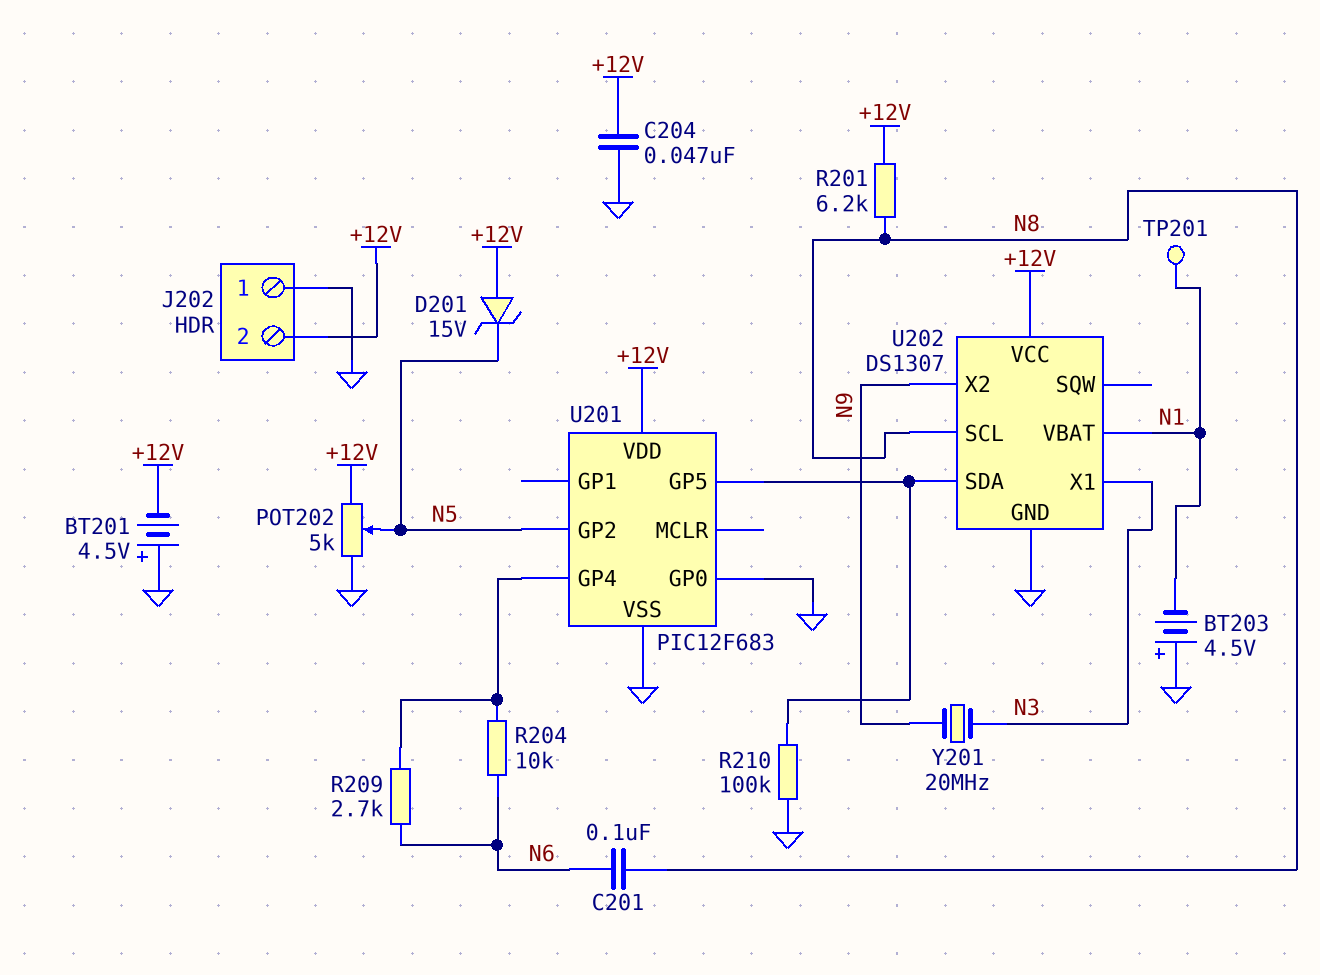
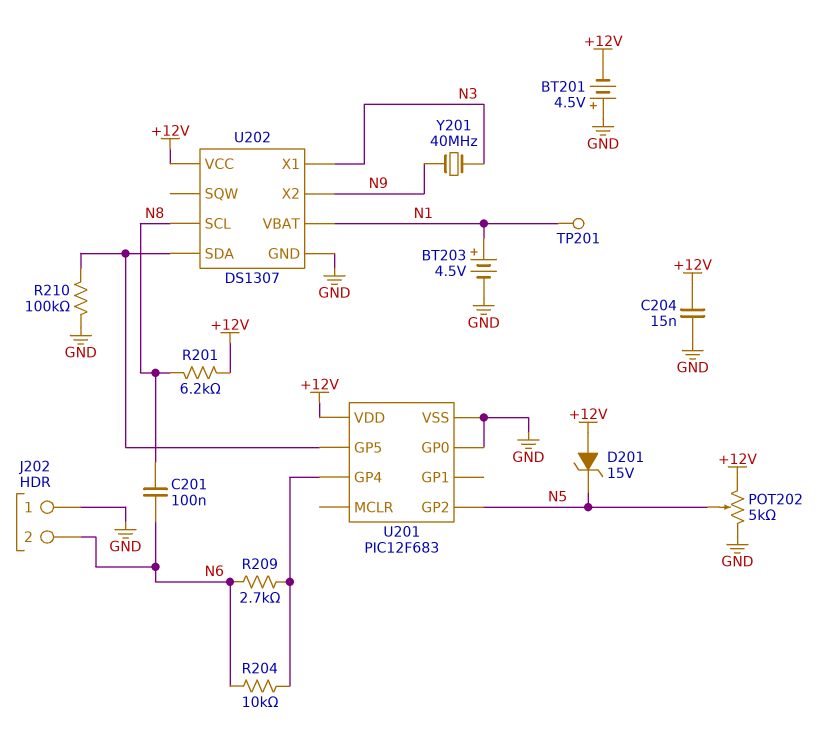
BT203: 4.5V (plus GND, minus N1) -> 4.5V (plus N1, minus GND)
C204: 47nF (+12V, GND) -> 15nF (+12V, GND)
J202 pin 2: +12V -> N6
Y201: 20MHz (N3, N9) -> 40MHz (N3, N9)

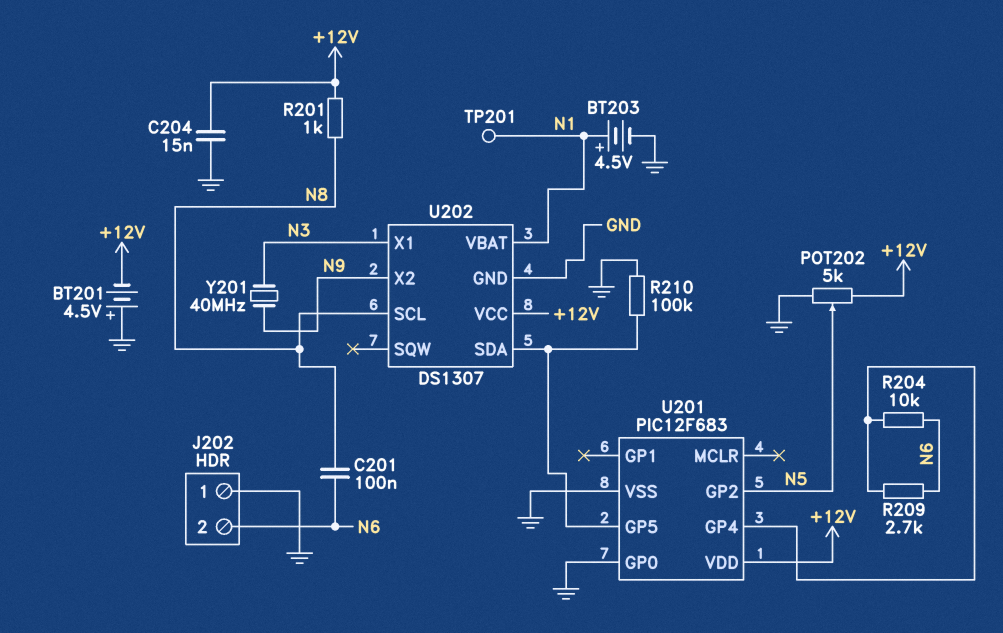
D201: zener 15V (A +12V, K N5) -> none
R201: 6.2k (+12V, N8) -> 1k (+12V, N8)

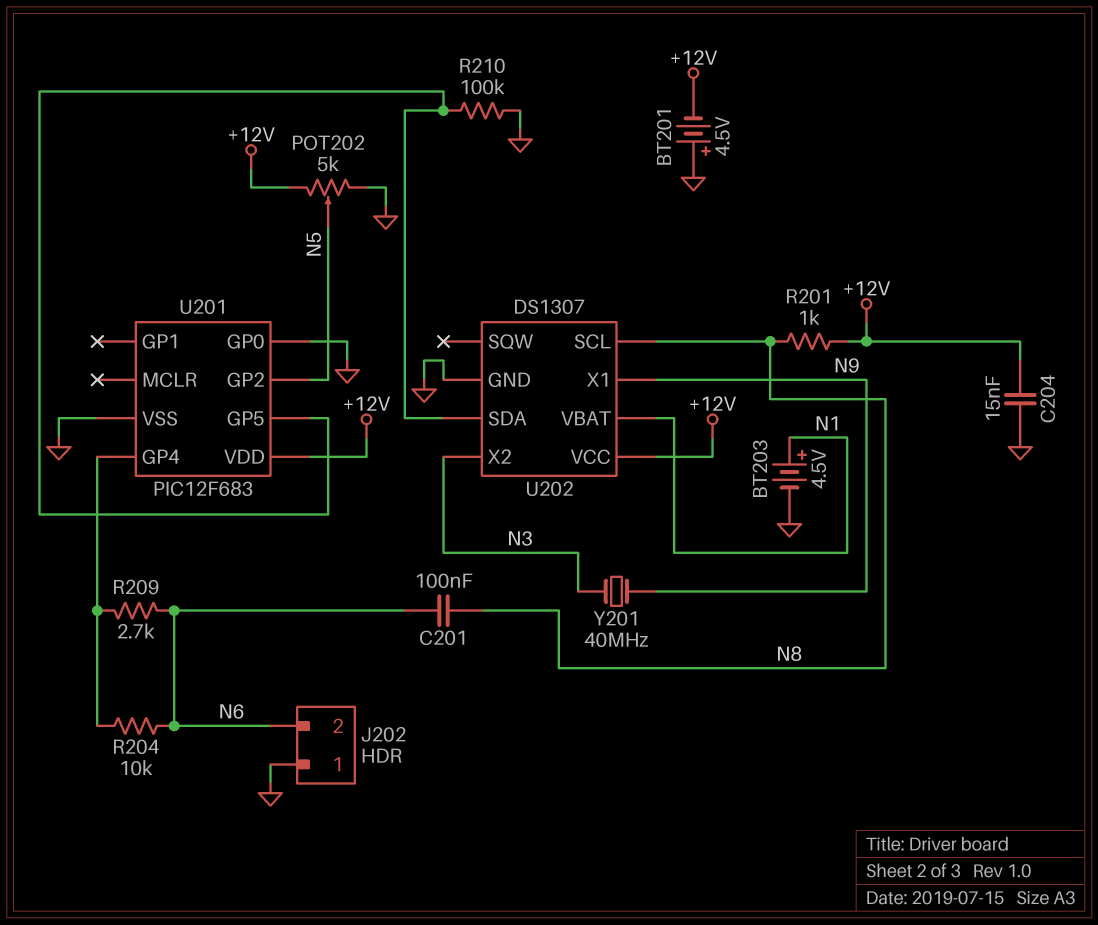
TP201: test point (N1) -> none
U202 pin X1: N3 -> N9
U202 pin X2: N9 -> N3

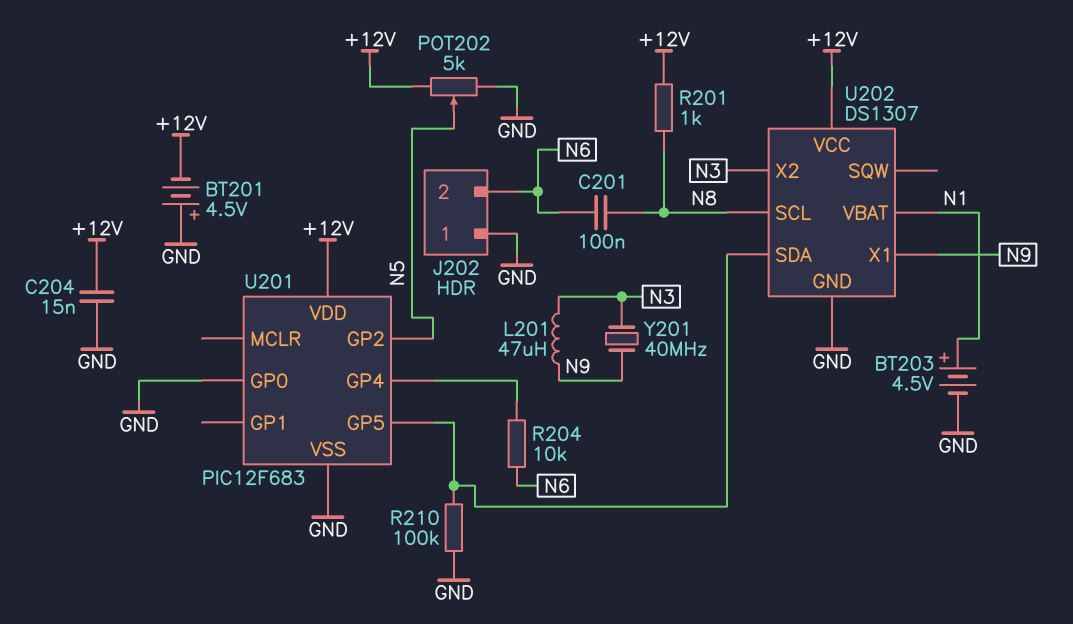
L201: none -> 47uH (N3, N9)
R209: 2.7k (N6, U201/GP4) -> none

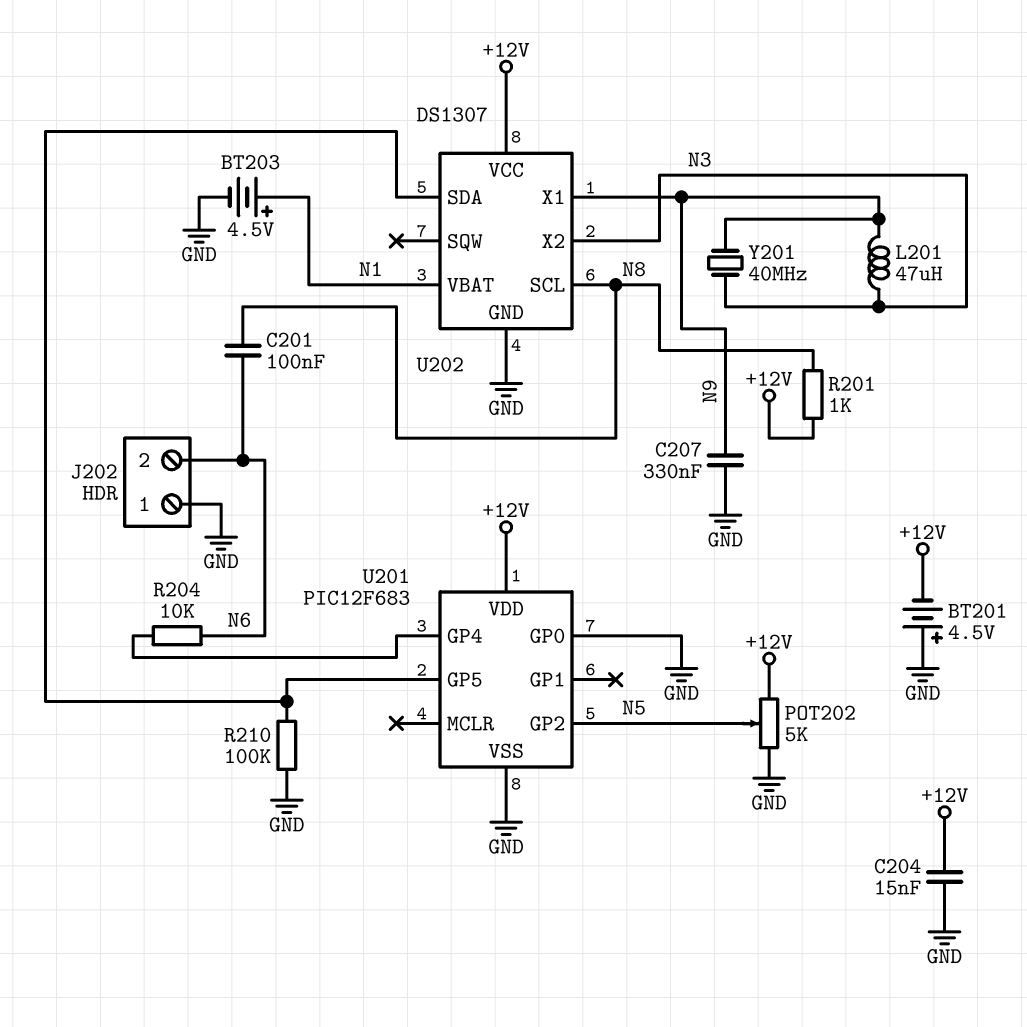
C207: none -> 330nF (GND, N9)

